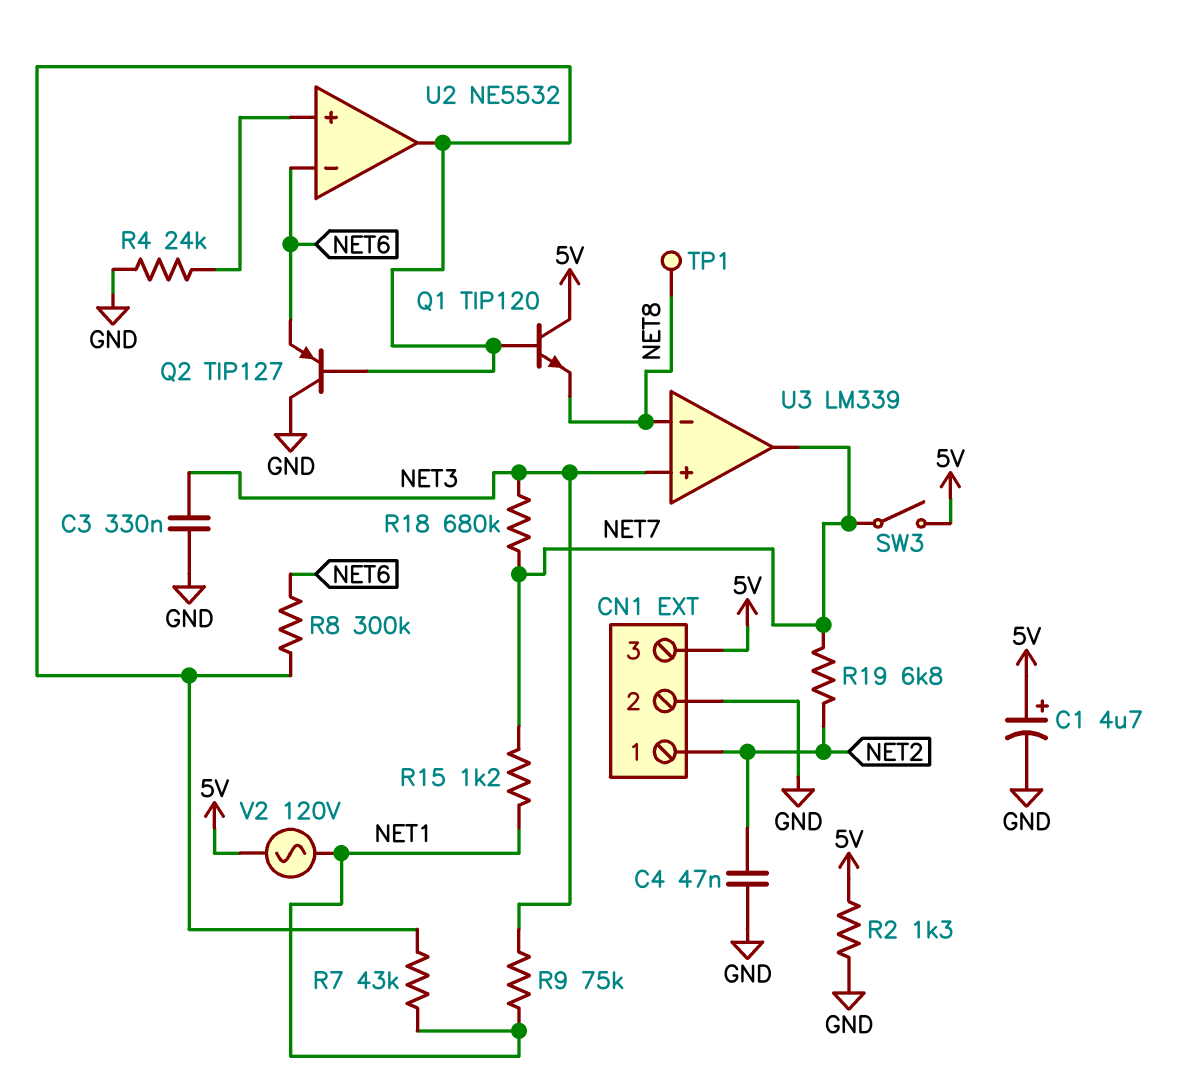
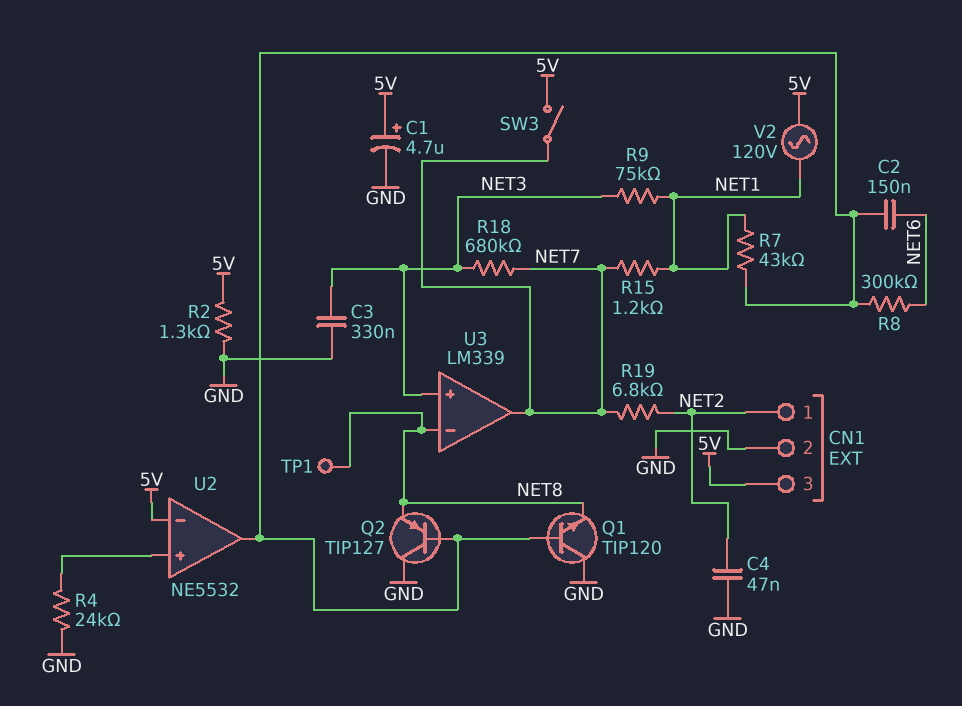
C2: none -> 150nF (NET6, U2/out)
Q1: NPN TIP120 (B U2/out, C 5V, E NET8) -> NPN TIP120 (B U2/out, C GND, E NET8)
Q2: PNP TIP127 (B U2/out, C GND, E NET6) -> PNP TIP127 (B U2/out, C GND, E NET8)
U2 pin in-: NET6 -> 5V

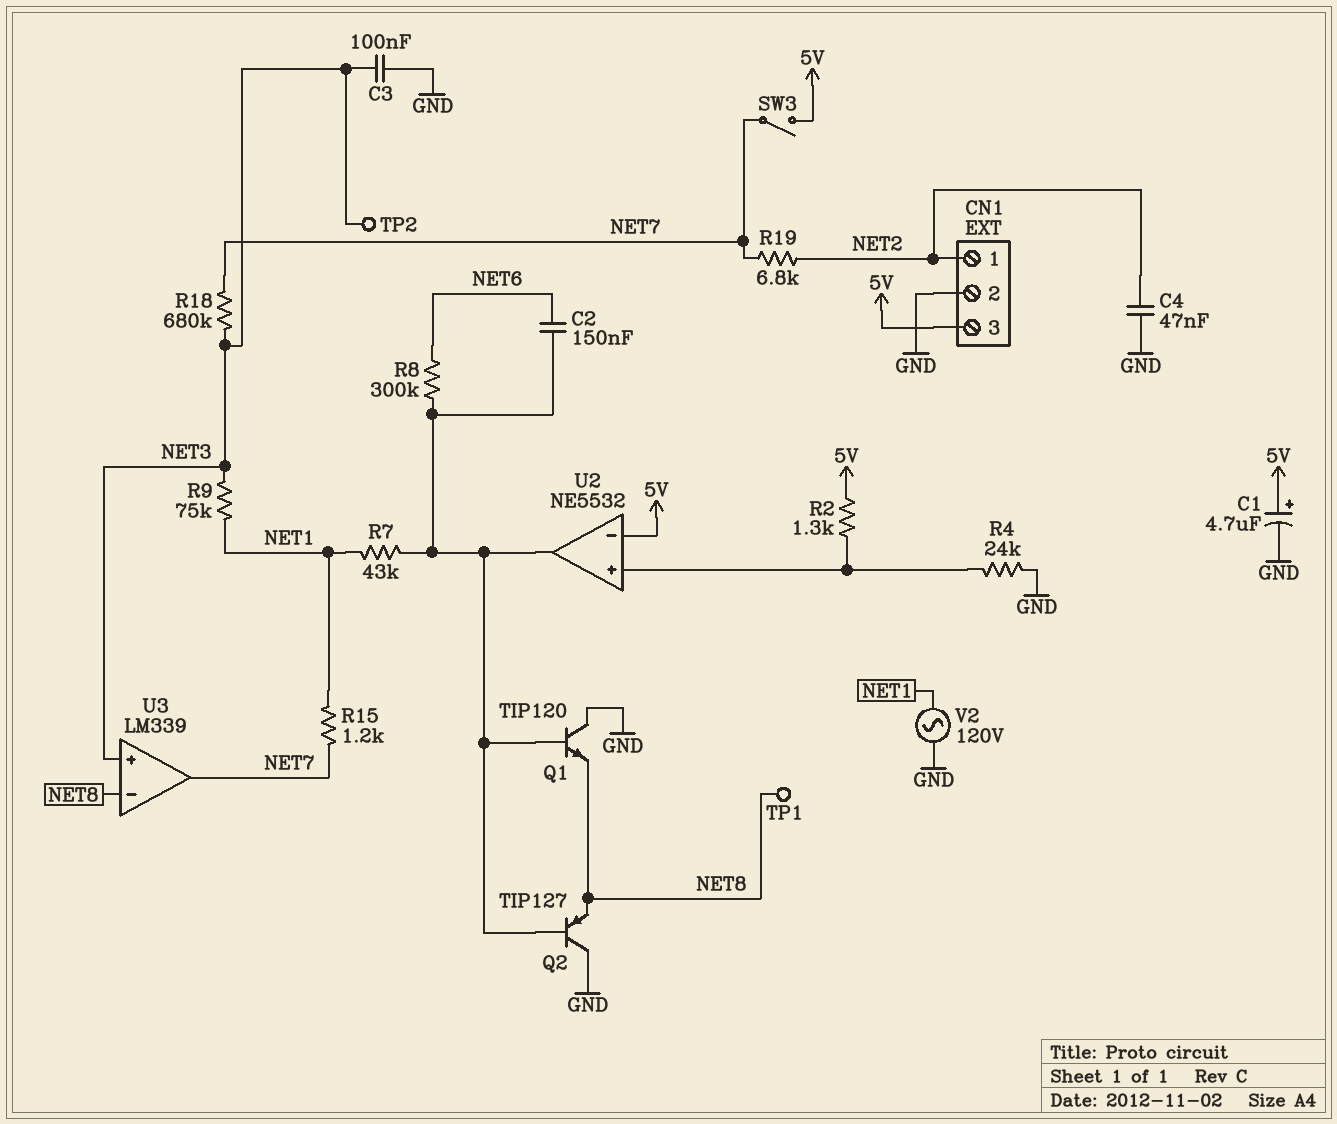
C3: 330nF (GND, NET3) -> 100nF (GND, NET3)
R2: 1.3k (5V, GND) -> 1.3k (5V, U2/in+)
TP2: none -> test point (NET3)
V2: AC 120V (5V, NET1) -> AC 120V (GND, NET1)

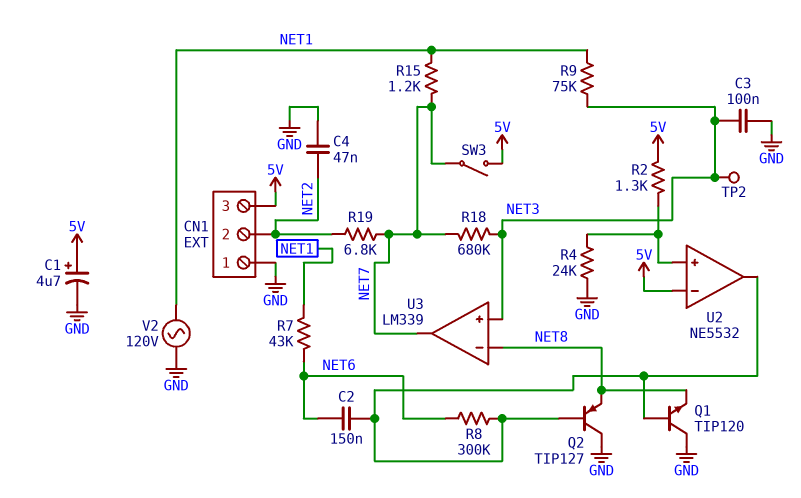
CN1 pin 1: NET2 -> GND
CN1 pin 2: GND -> NET2
R7: 43k (NET1, U2/out) -> 43k (NET1, NET6)
TP1: test point (NET8) -> none

